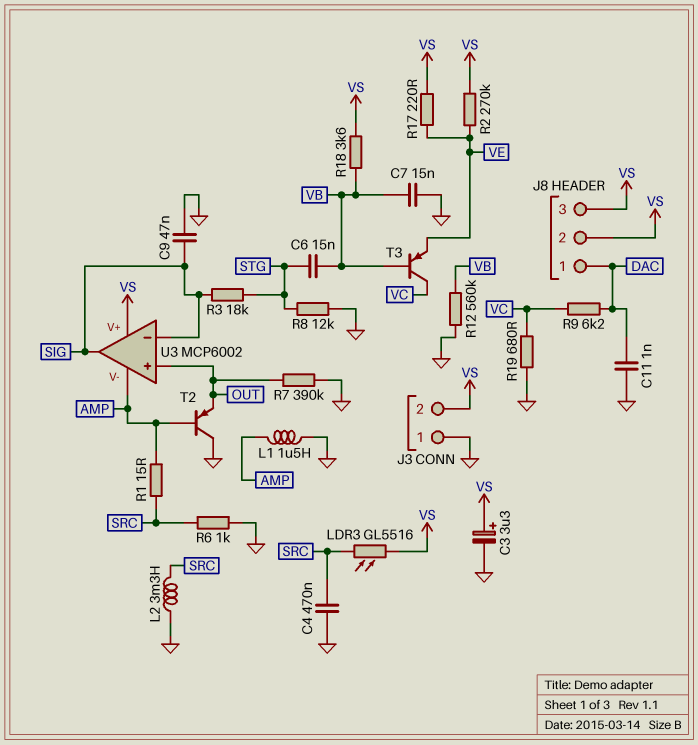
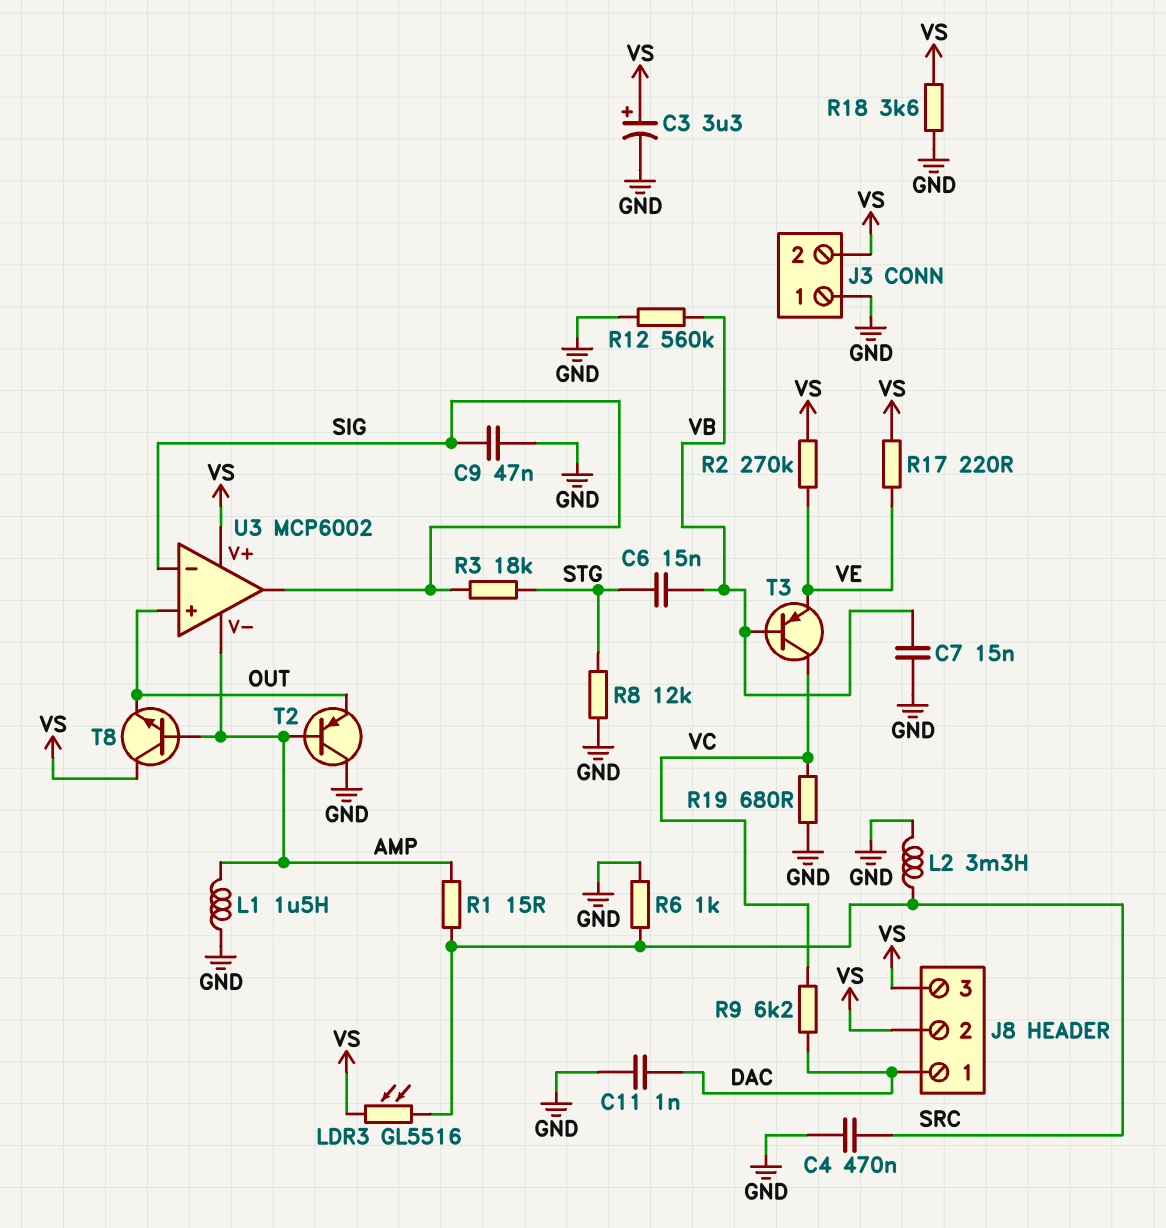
R7: 390k (GND, OUT) -> none
R18: 3.6k (VB, VS) -> 3.6k (GND, VS)
T8: none -> NPN (B AMP, C VS, E OUT)

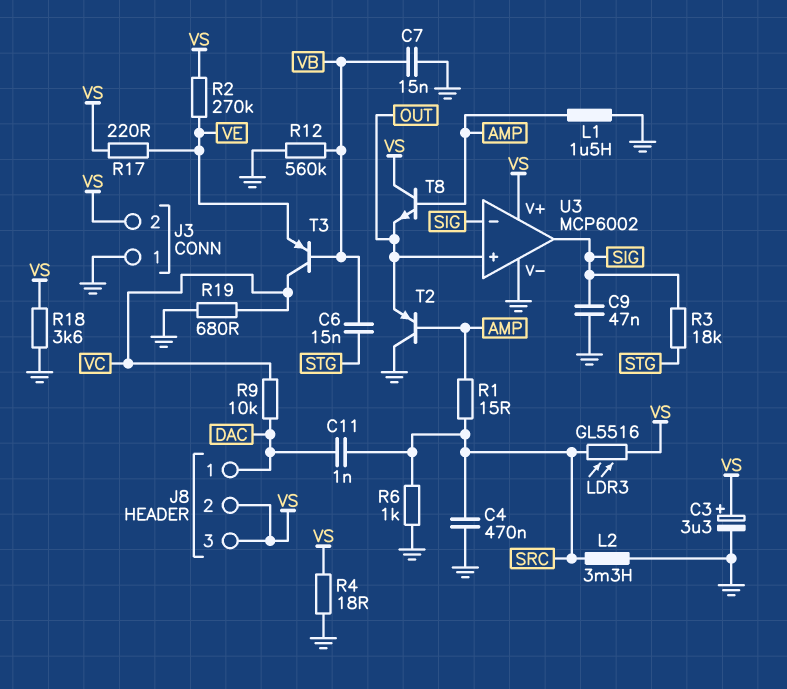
C11: 1nF (DAC, GND) -> 1nF (DAC, SRC)
R4: none -> 18 (GND, VS)
R8: 12k (GND, STG) -> none
R9: 6.2k (DAC, VC) -> 10k (DAC, VC)
U3 pin V-: AMP -> GND

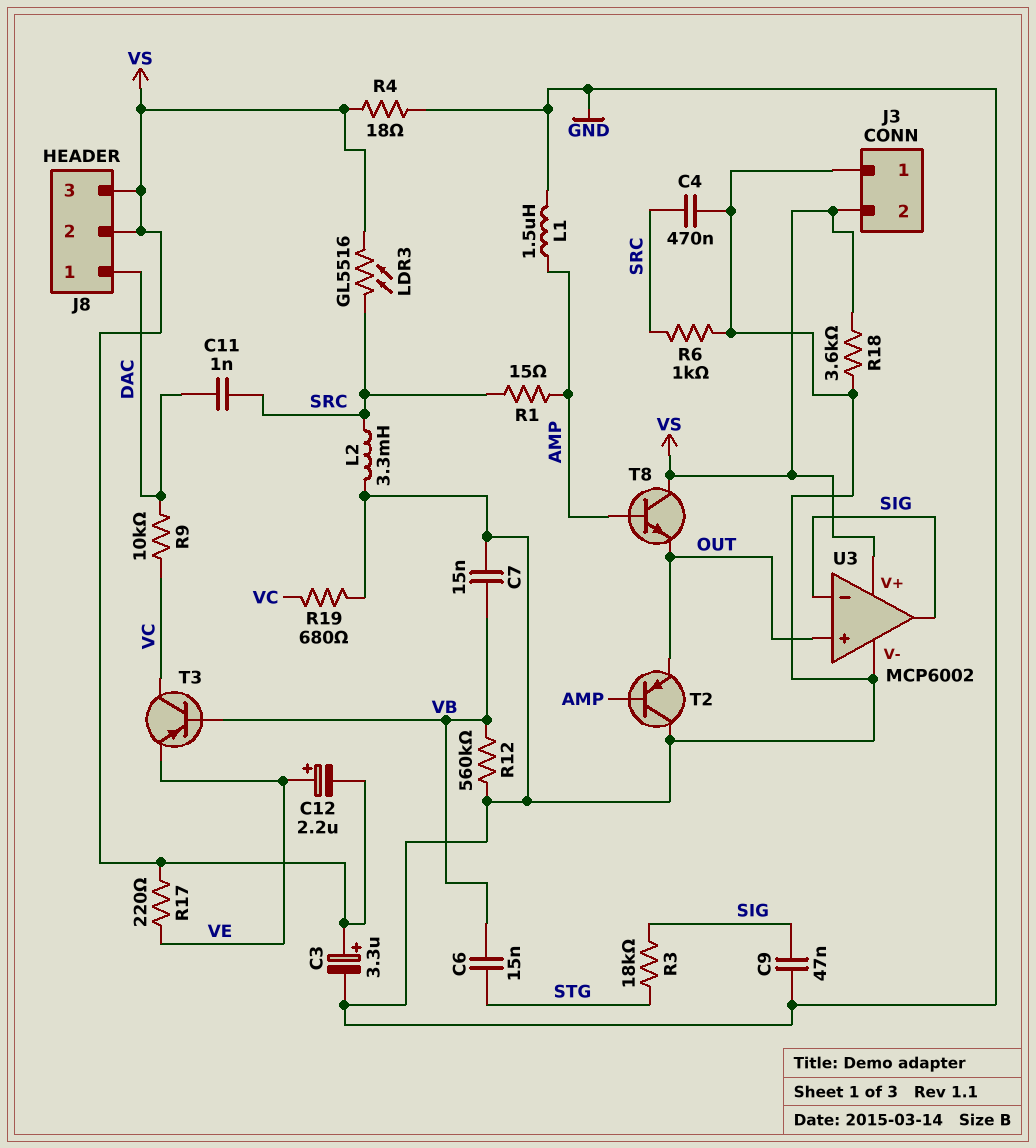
C12: none -> 2.2uF (plus VE, minus VS)
R2: 270k (VE, VS) -> none

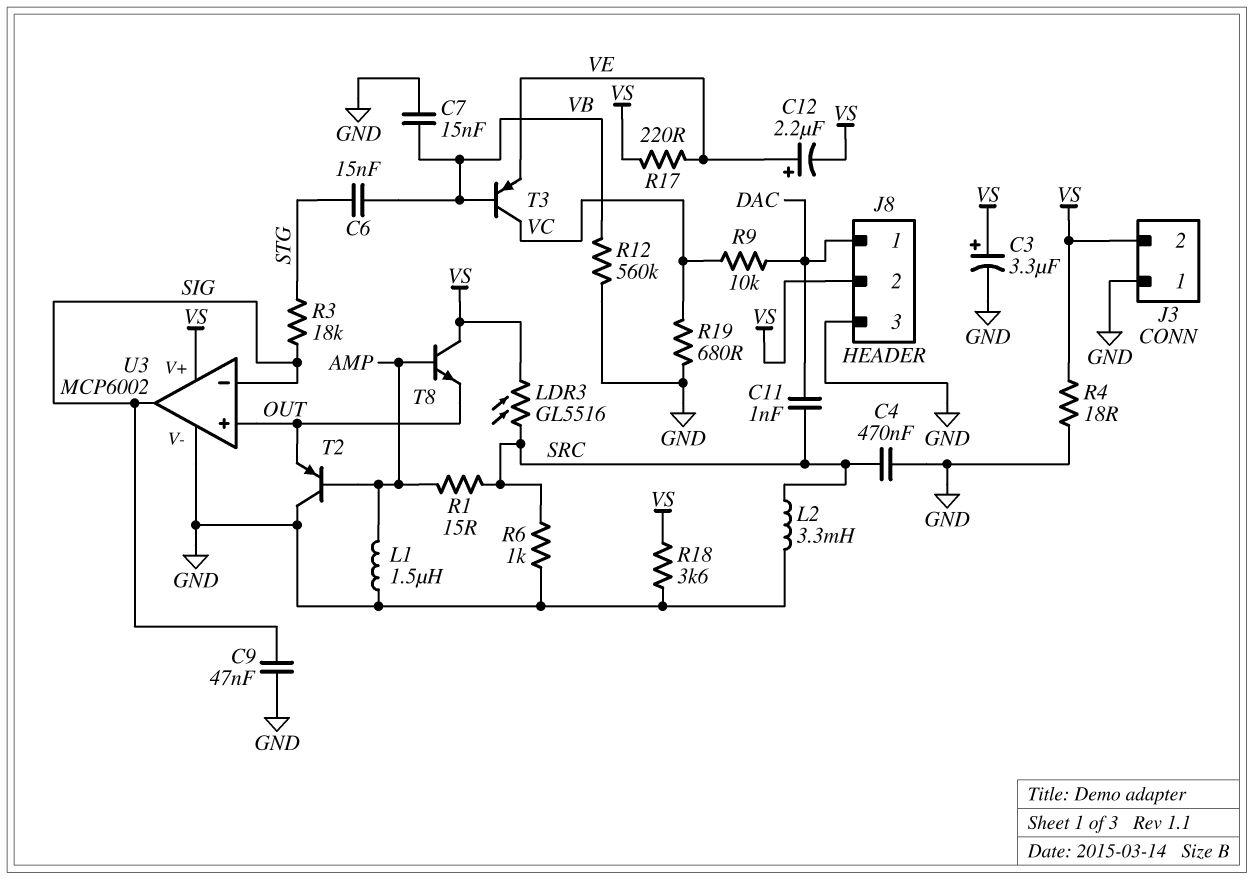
J8 pin 3: VS -> GND

